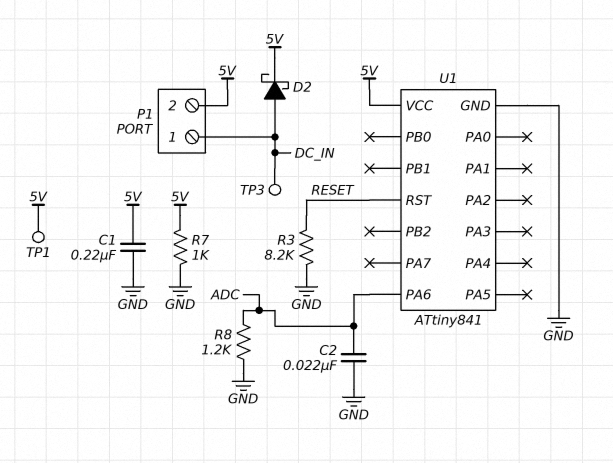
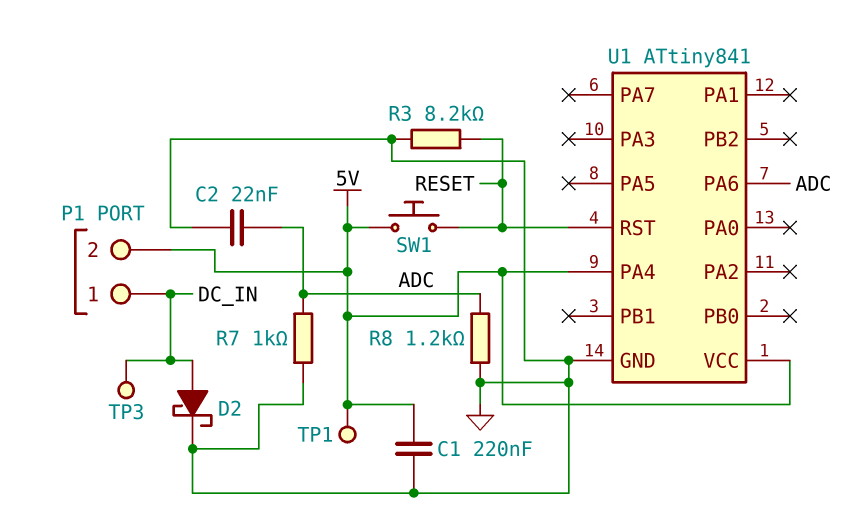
D2: schottky (A DC_IN, K 5V) -> schottky (A DC_IN, K GND)
R7: 1k (5V, GND) -> 1k (ADC, GND)
SW1: none -> button (5V, RESET)
U1 pin PA4: none -> 5V

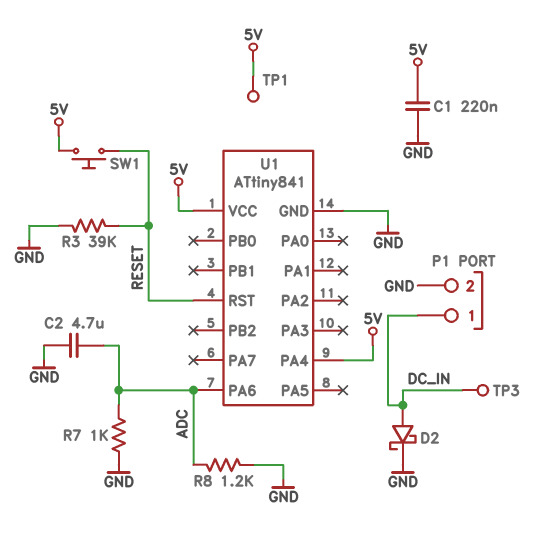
C2: 22nF (ADC, GND) -> 4.7uF (ADC, GND)
P1 pin 2: 5V -> GND
R3: 8.2k (GND, RESET) -> 39k (GND, RESET)

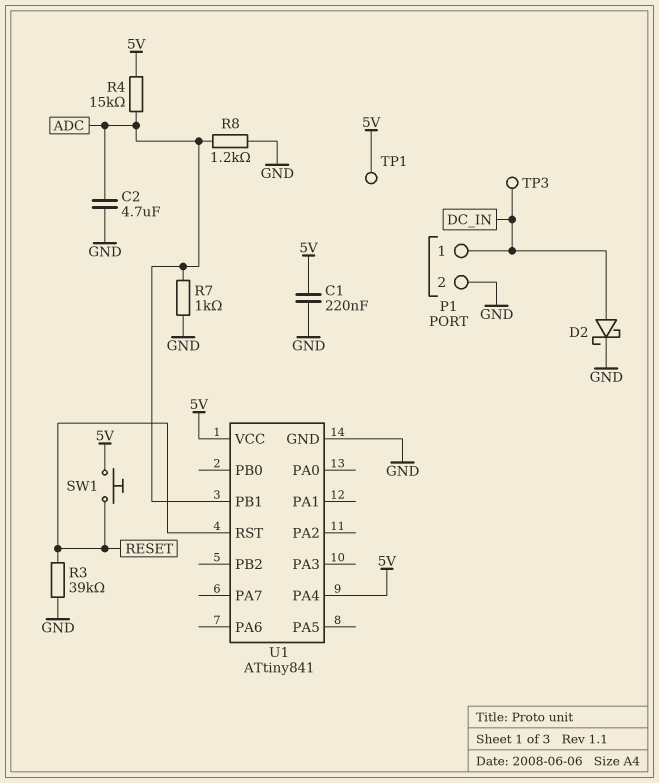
R4: none -> 15k (5V, ADC)
U1 pin PA6: ADC -> none
U1 pin PB1: none -> ADC

